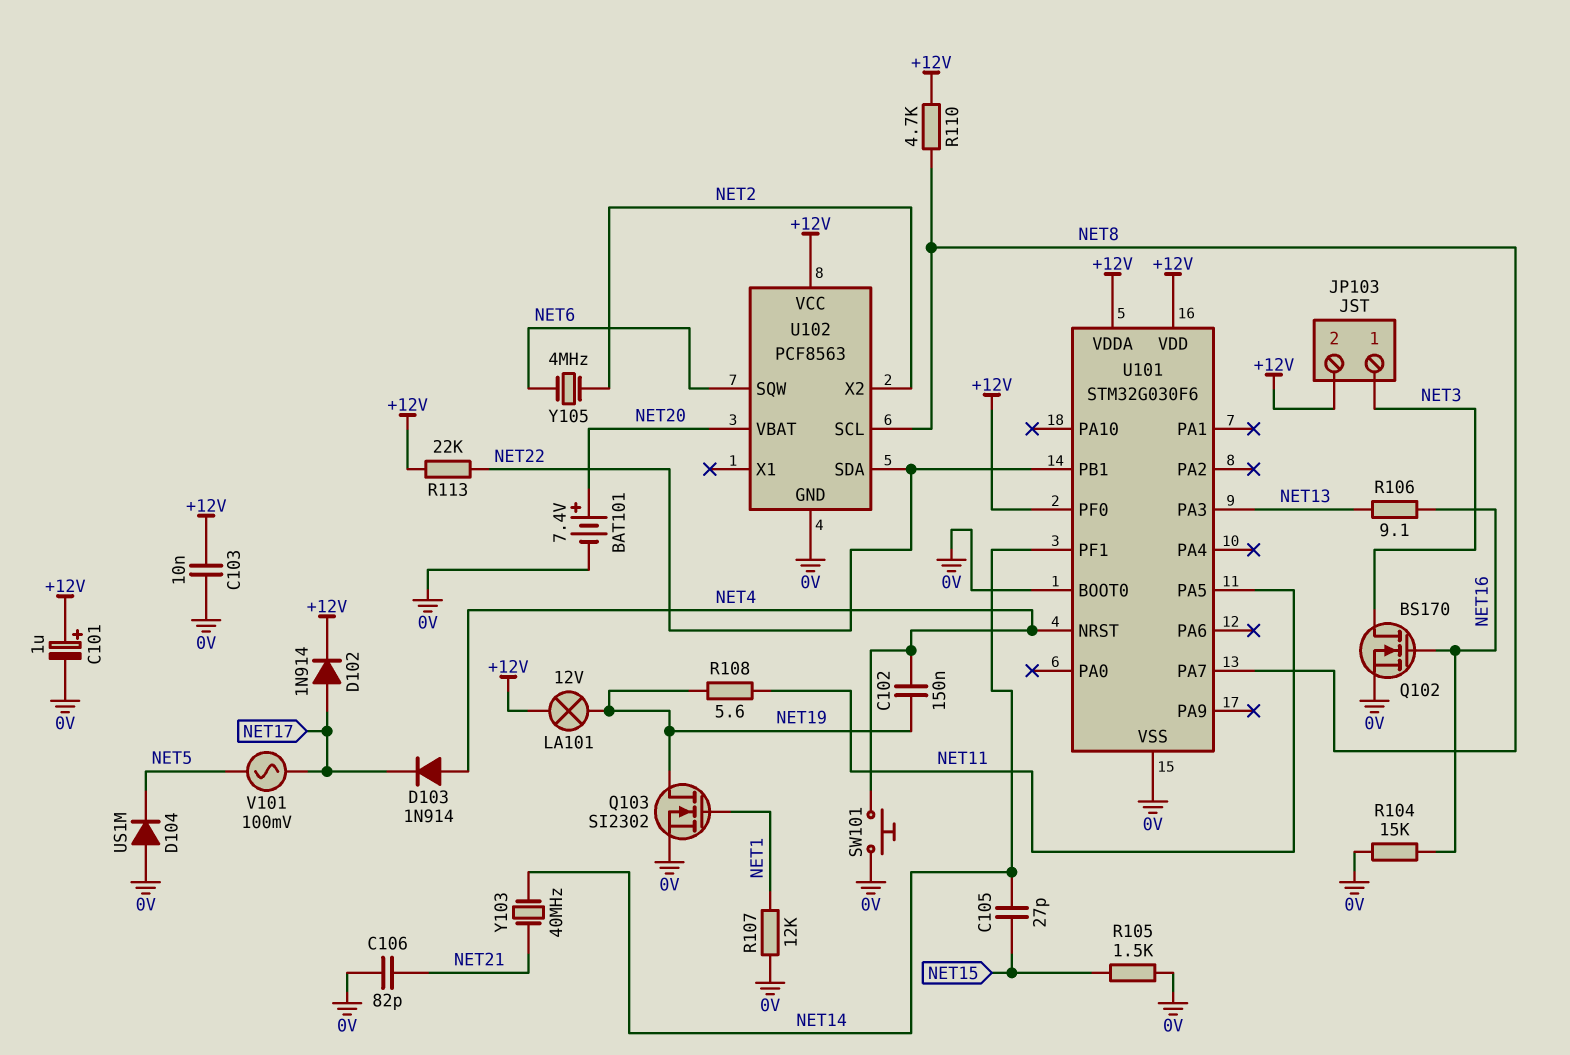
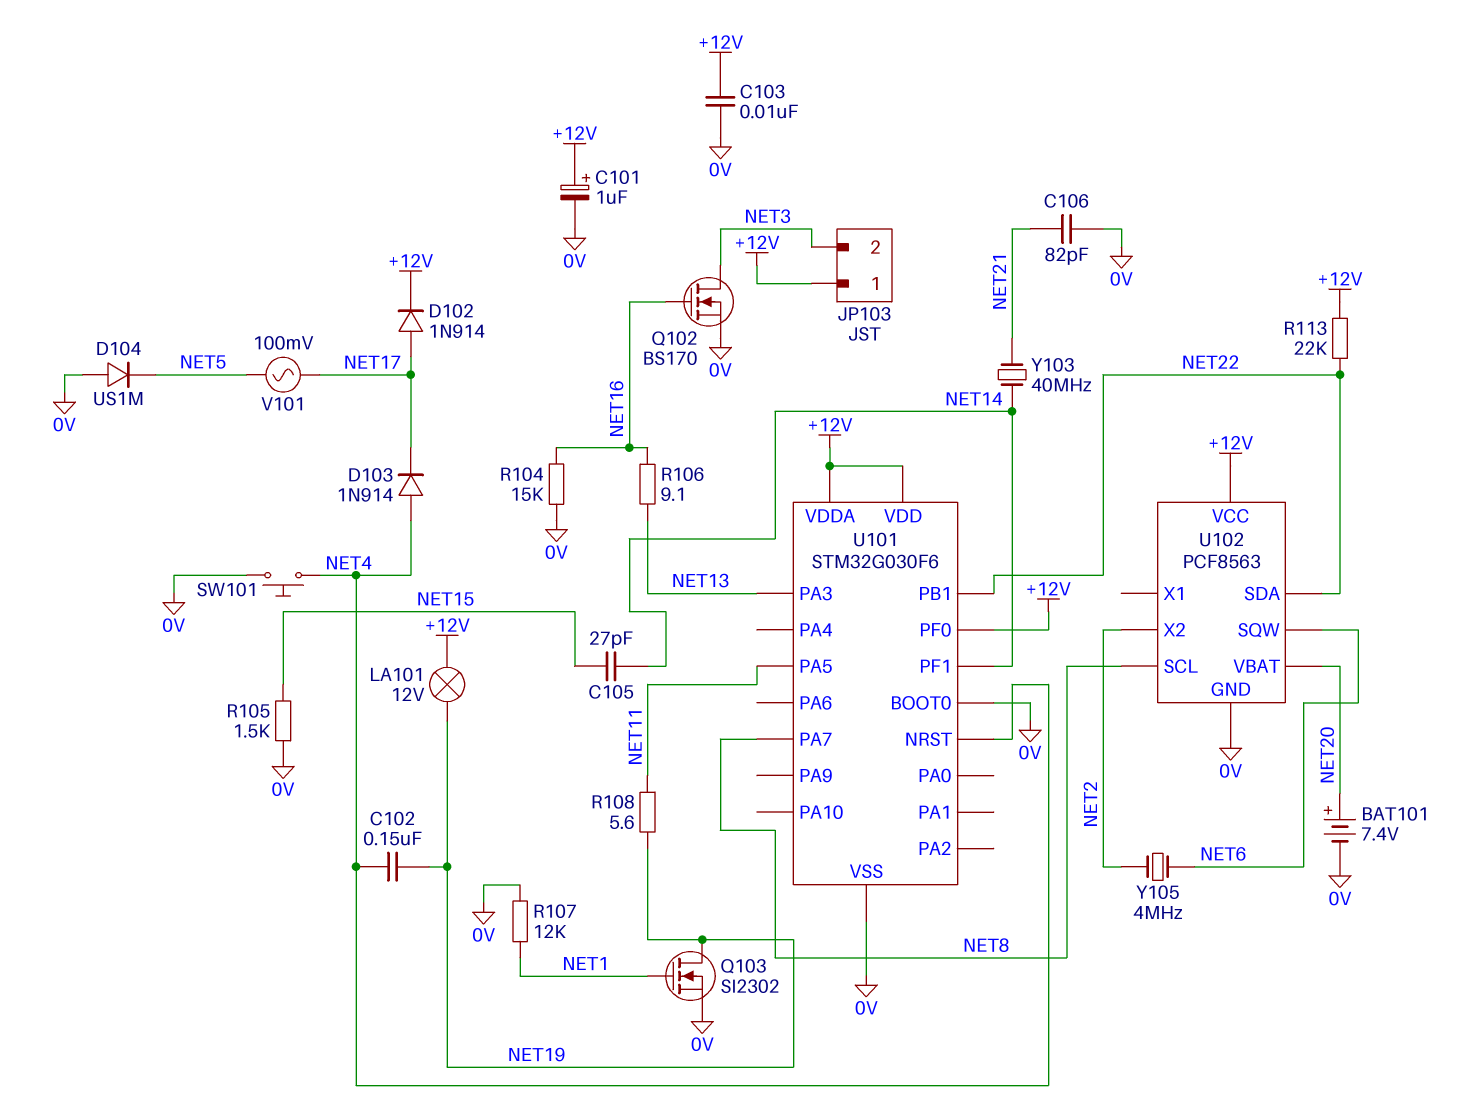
JP103 pin 1: NET3 -> +12V
JP103 pin 2: +12V -> NET3
R110: 4.7k (+12V, NET8) -> none

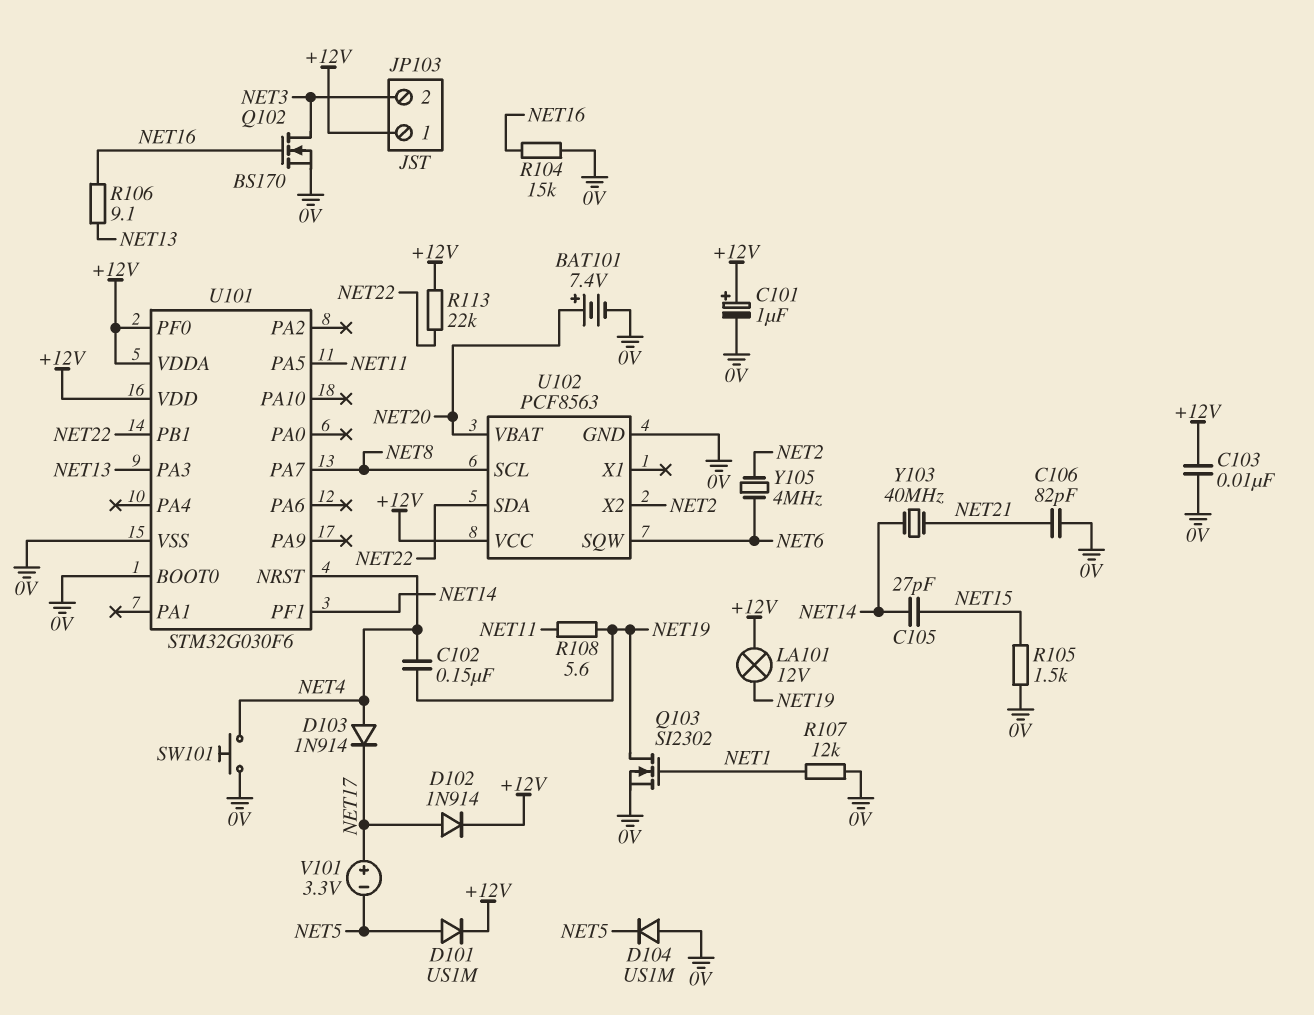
D101: none -> diode US1M (A NET5, K +12V)
V101: AC 100mV (NET5, NET17) -> 3.3V (plus NET17, minus NET5)

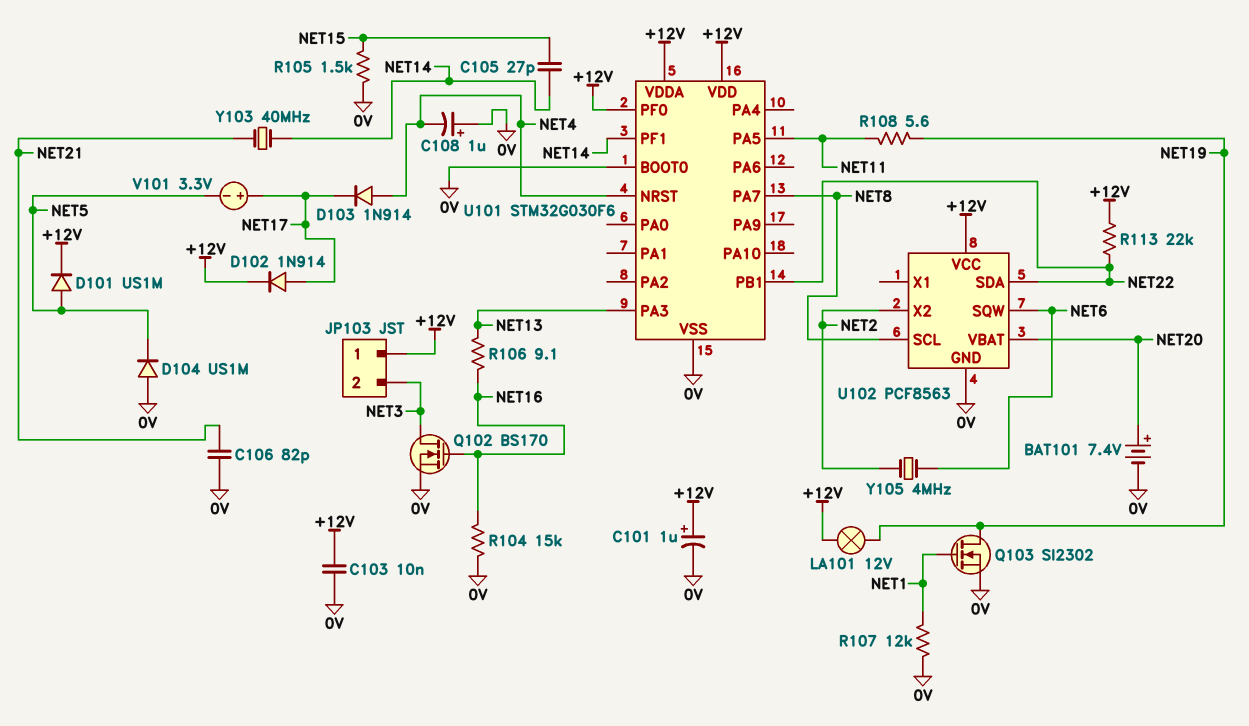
C102: 150nF (NET4, NET19) -> none
C108: none -> 1uF (plus 0V, minus NET4)
SW101: button (0V, NET4) -> none

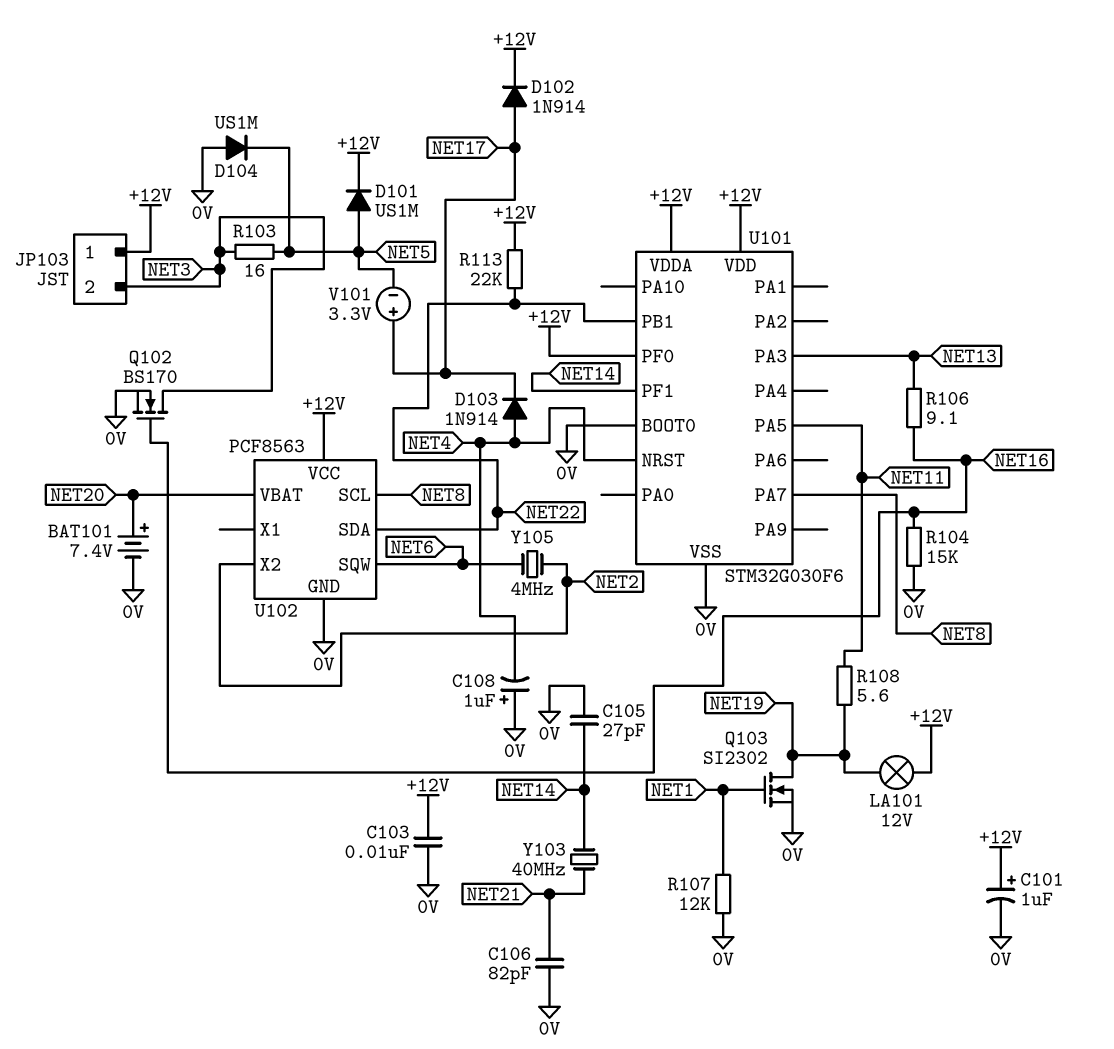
C105: 27pF (NET14, NET15) -> 27pF (0V, NET14)
R103: none -> 16 (NET3, NET5)
R105: 1.5k (0V, NET15) -> none

